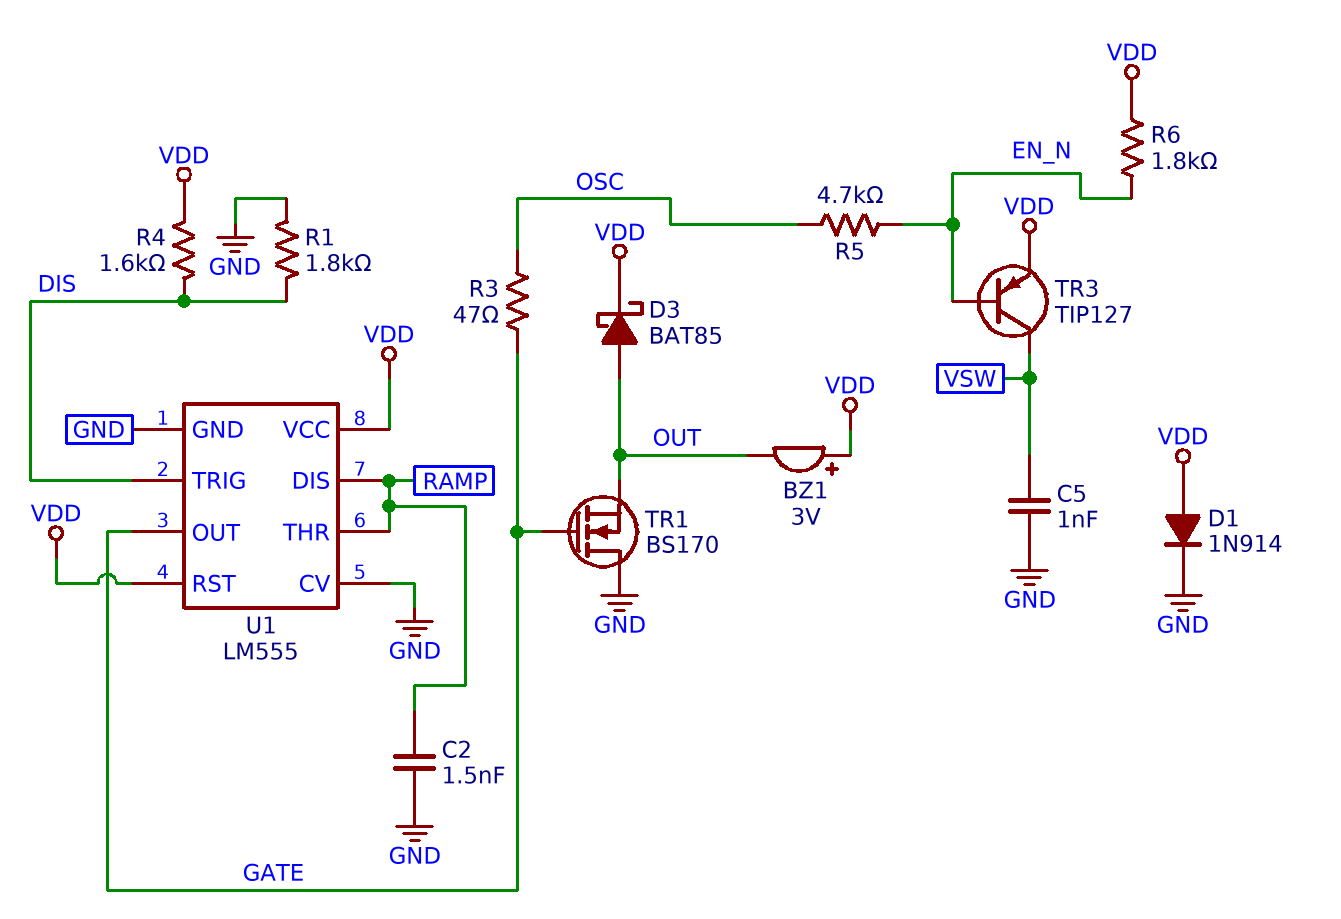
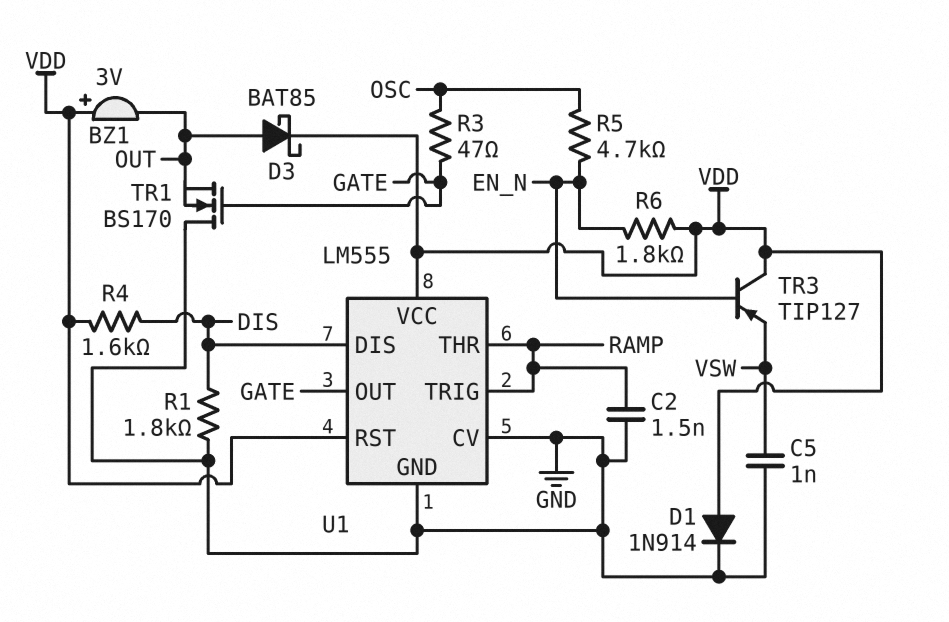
TR3: PNP TIP127 (B EN_N, C VSW, E VDD) -> PNP TIP127 (B EN_N, C VDD, E VSW)
U1 pin DIS: RAMP -> DIS
U1 pin TRIG: DIS -> RAMP

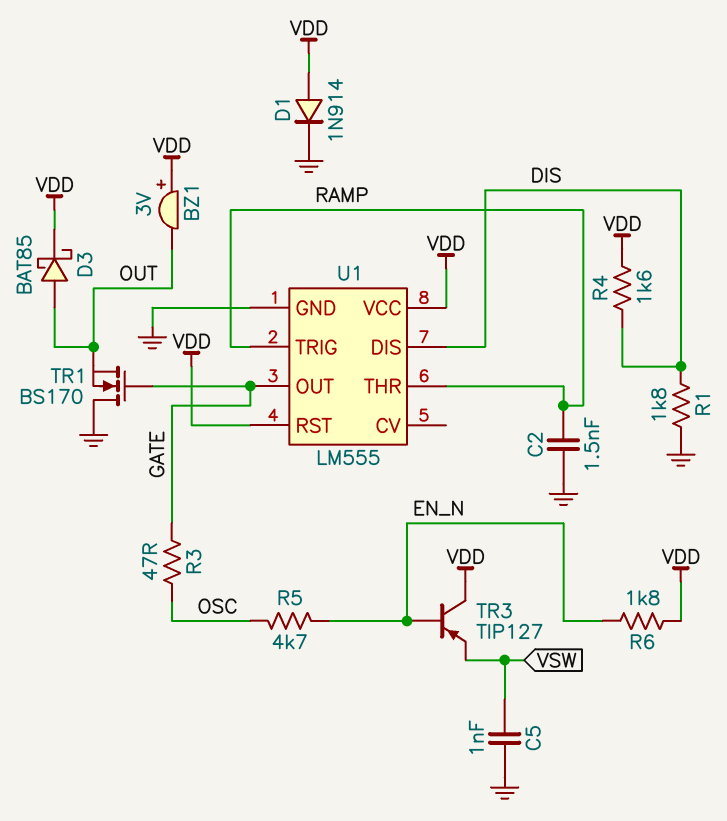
U1 pin CV: GND -> none

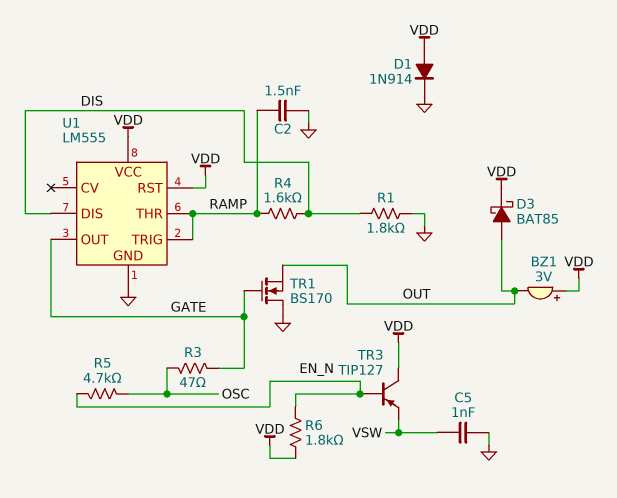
R4: 1.6k (DIS, VDD) -> 1.6k (DIS, RAMP)

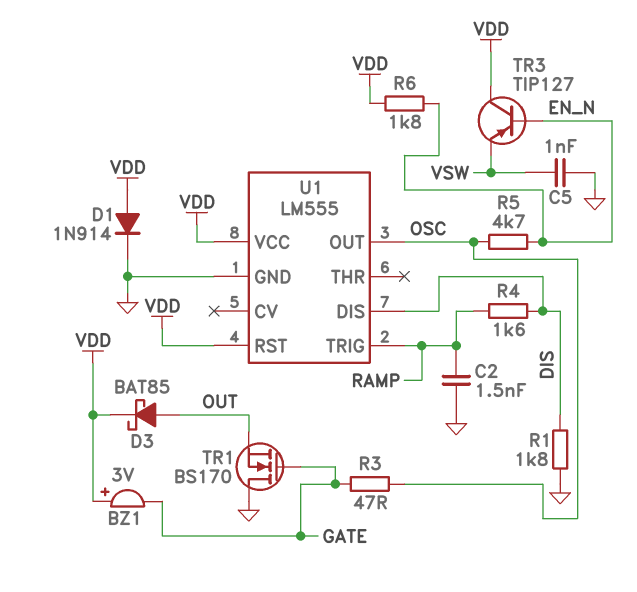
BZ1: buzzer 3V (plus VDD, minus OUT) -> buzzer 3V (plus VDD, minus GATE)
U1 pin OUT: GATE -> OSC
U1 pin THR: RAMP -> none

